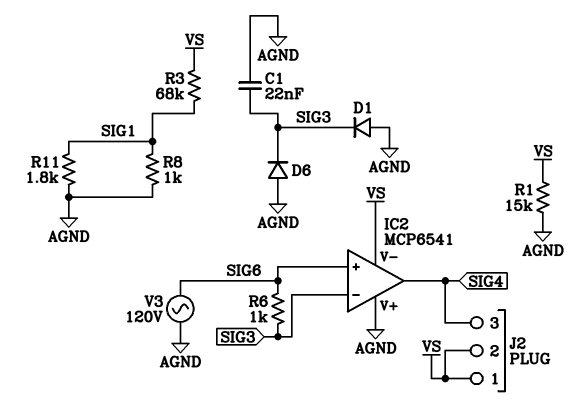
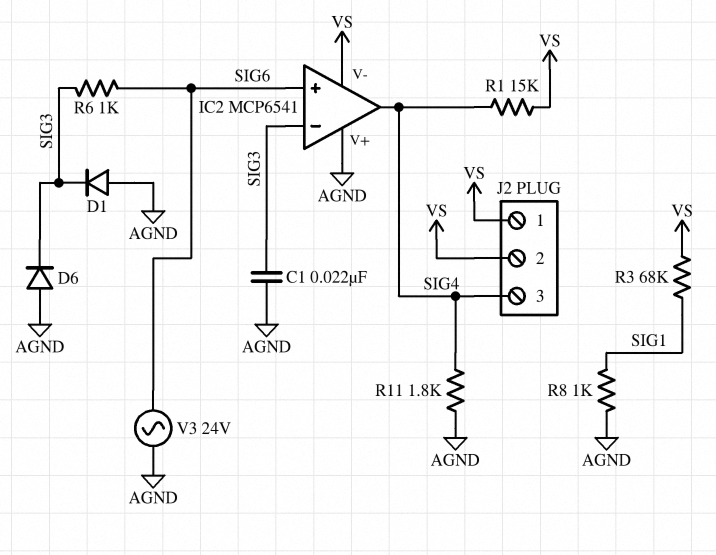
R1: 15k (AGND, VS) -> 15k (SIG4, VS)
R11: 1.8k (AGND, SIG1) -> 1.8k (AGND, SIG4)
V3: AC 120V (AGND, SIG6) -> AC 24V (AGND, SIG6)

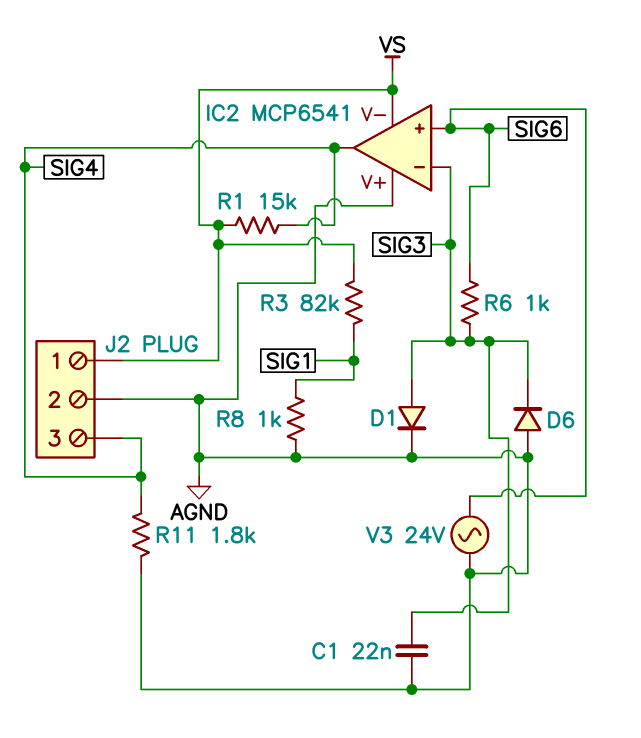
D1: diode (A AGND, K SIG3) -> diode (A SIG3, K AGND)
J2 pin 2: VS -> AGND
R3: 68k (SIG1, VS) -> 82k (SIG1, VS)

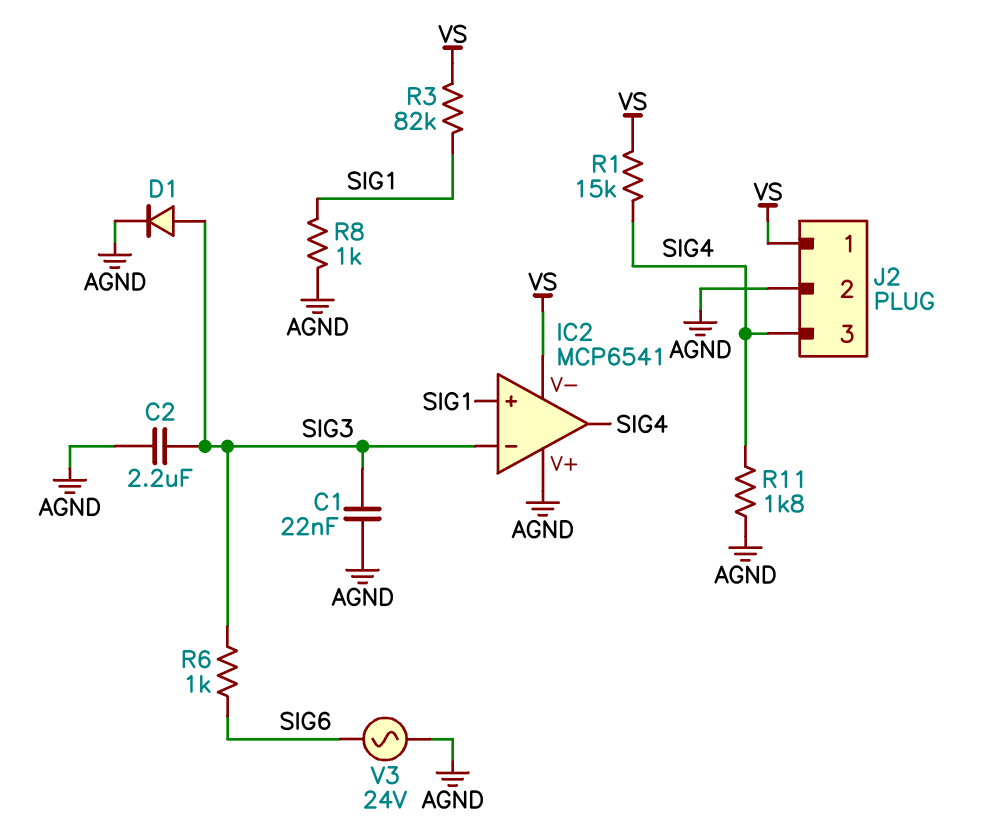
C2: none -> 2.2uF (AGND, SIG3)
D6: diode (A AGND, K SIG3) -> none
IC2 pin in+: SIG6 -> SIG1

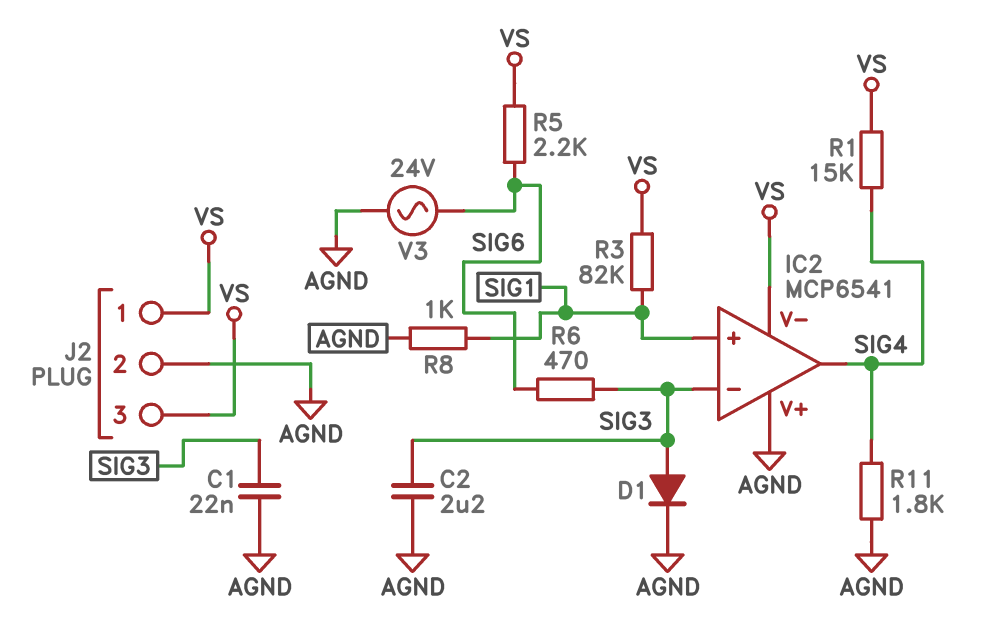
J2 pin 3: SIG4 -> VS
R5: none -> 2.2k (SIG6, VS)
R6: 1k (SIG3, SIG6) -> 470 (SIG3, SIG6)

